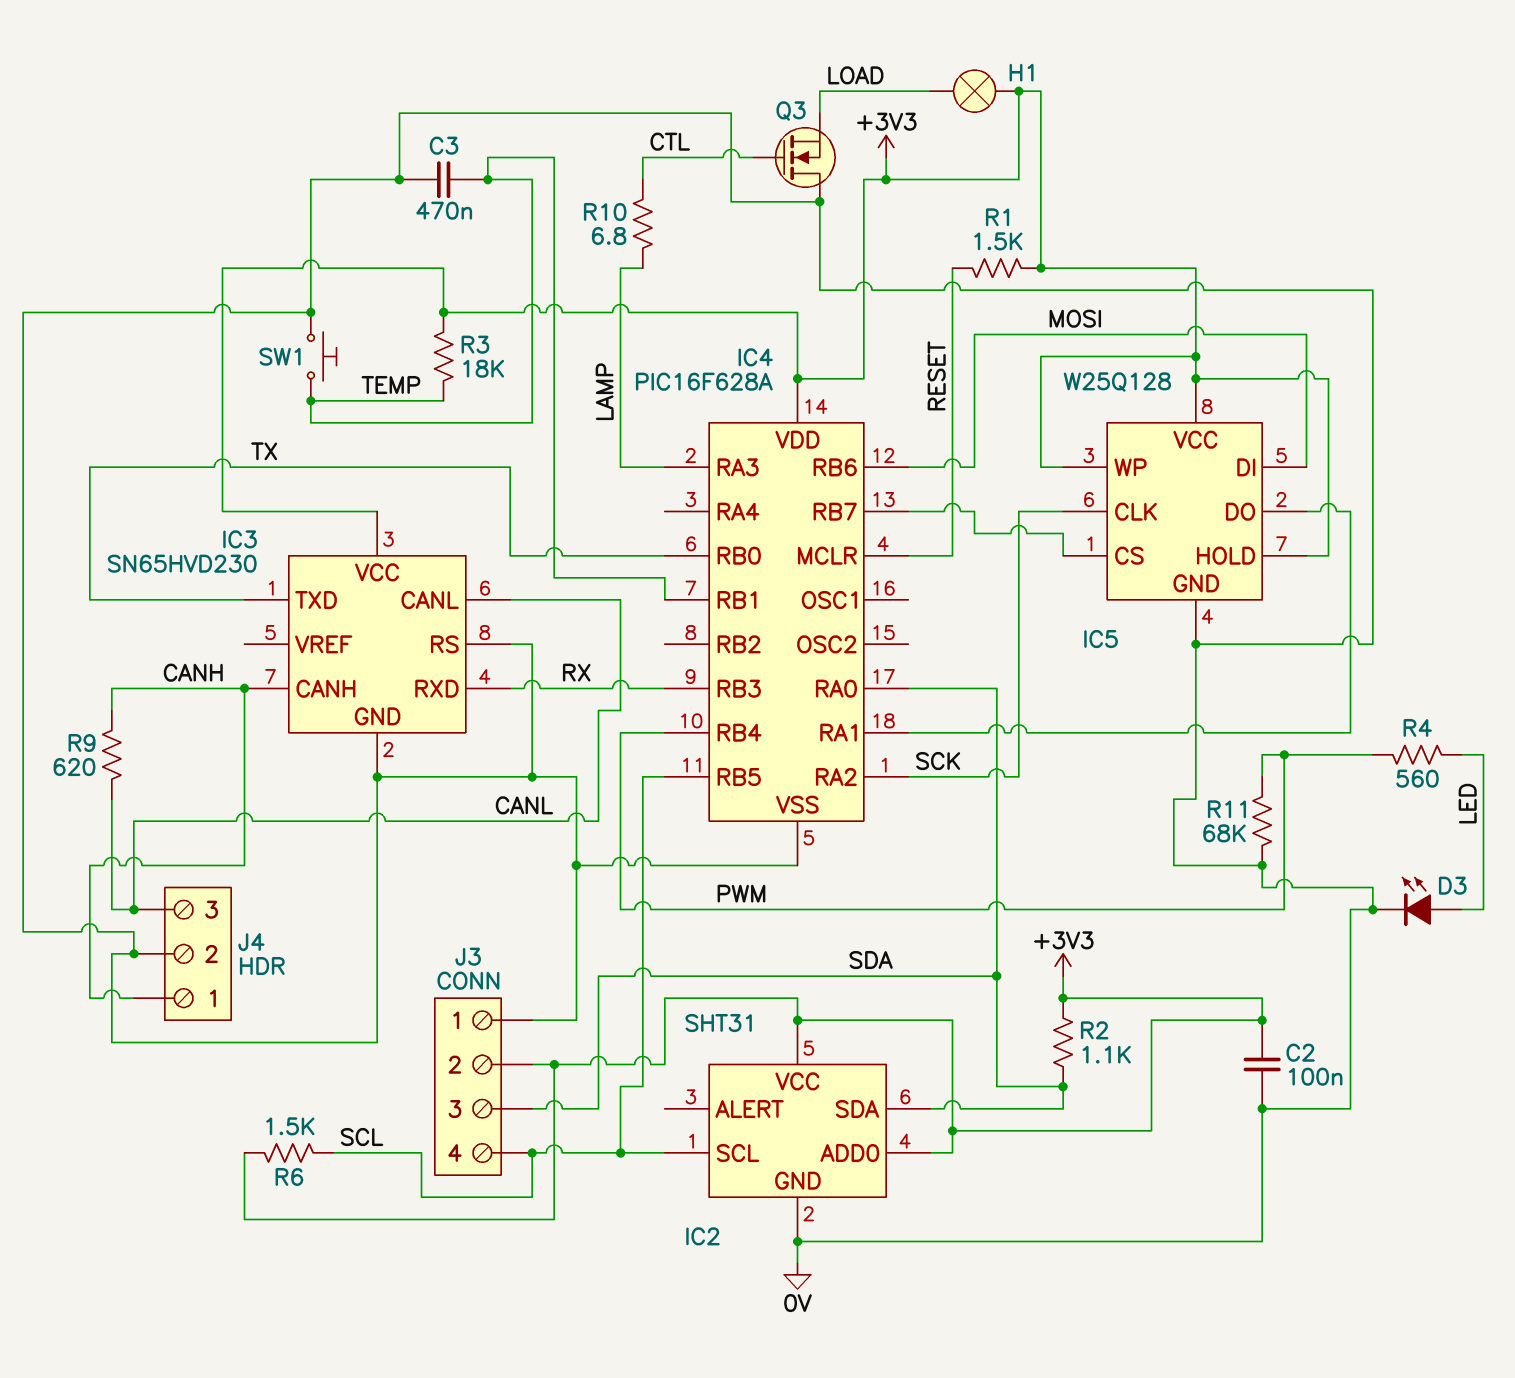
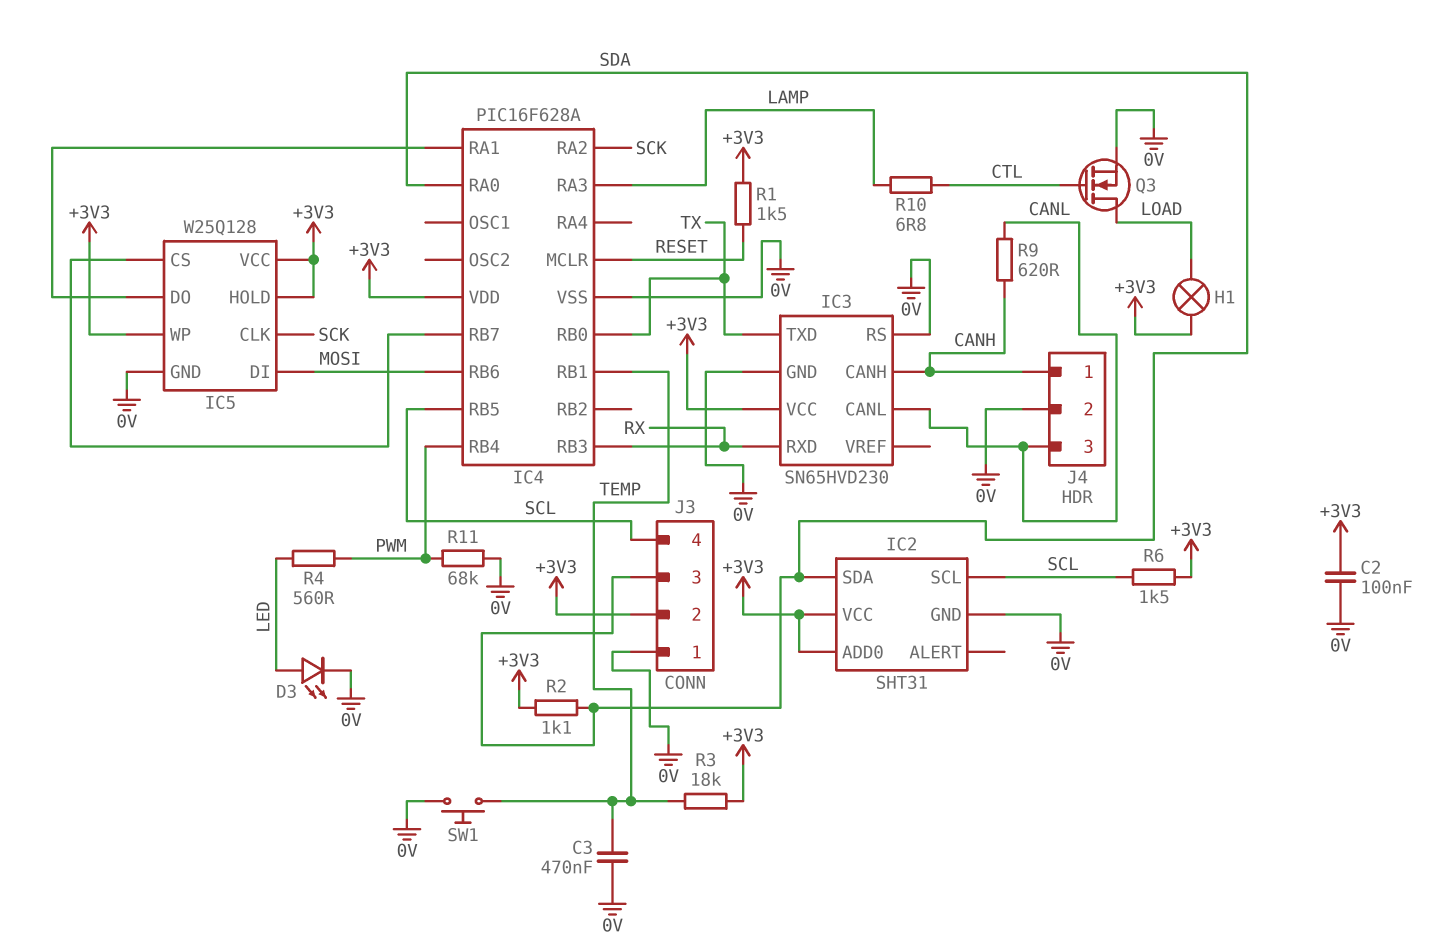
Q3: NMOS (G CTL, D 0V, S LOAD) -> NMOS (G CTL, D LOAD, S 0V)

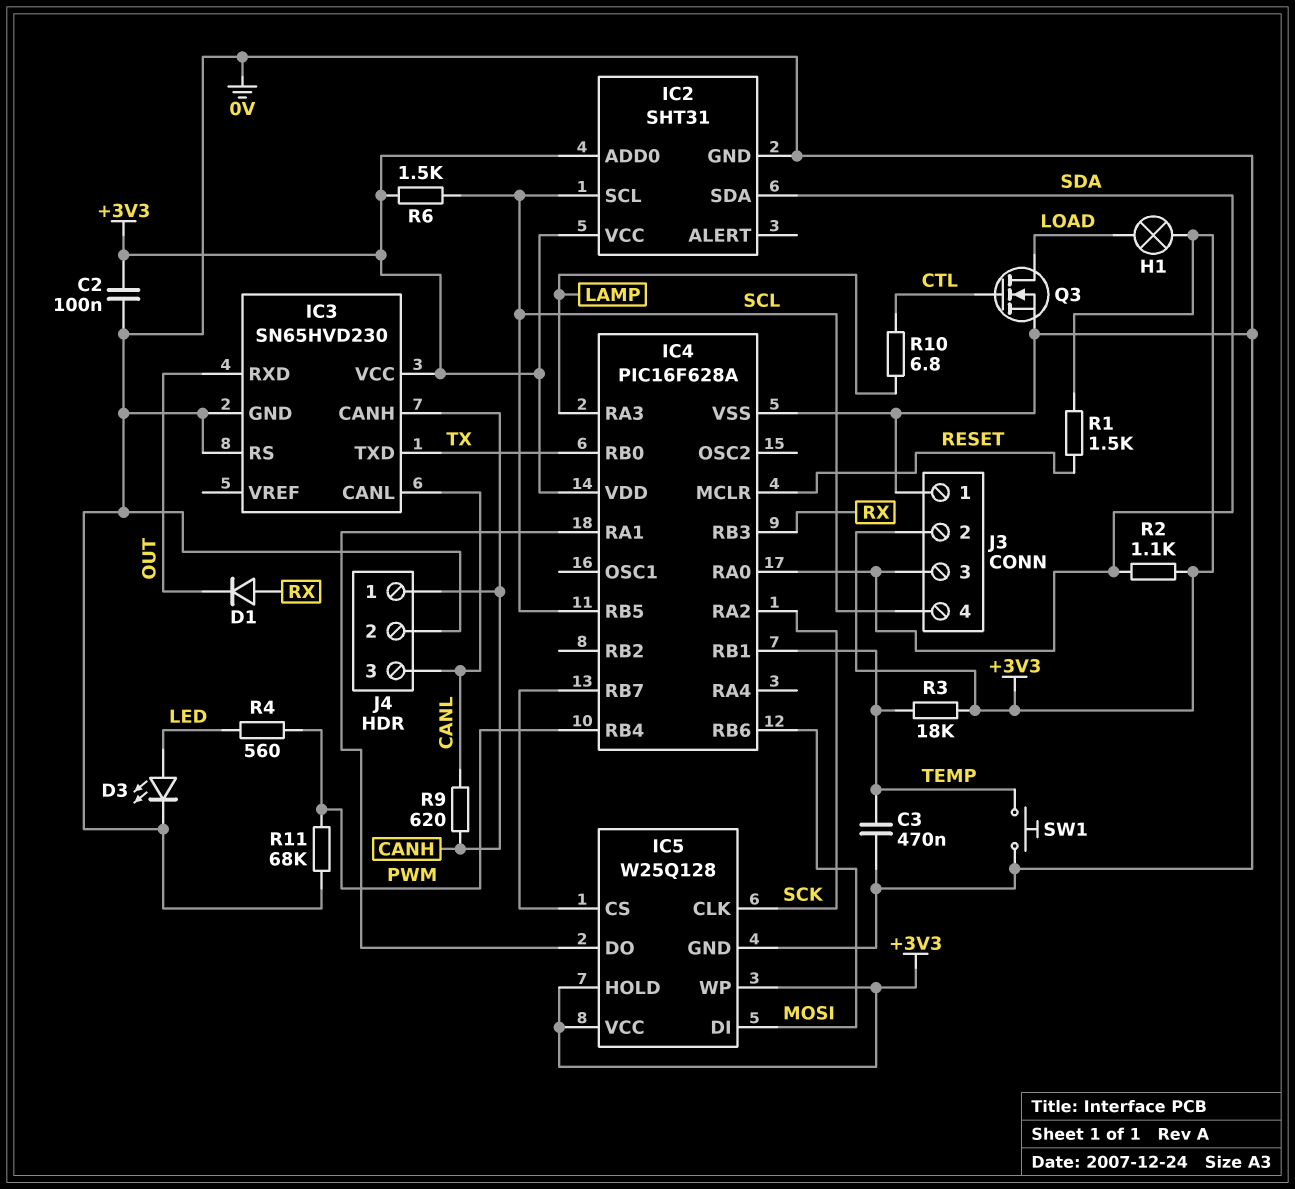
D1: none -> diode (A RX, K OUT)
IC3 pin RXD: RX -> OUT

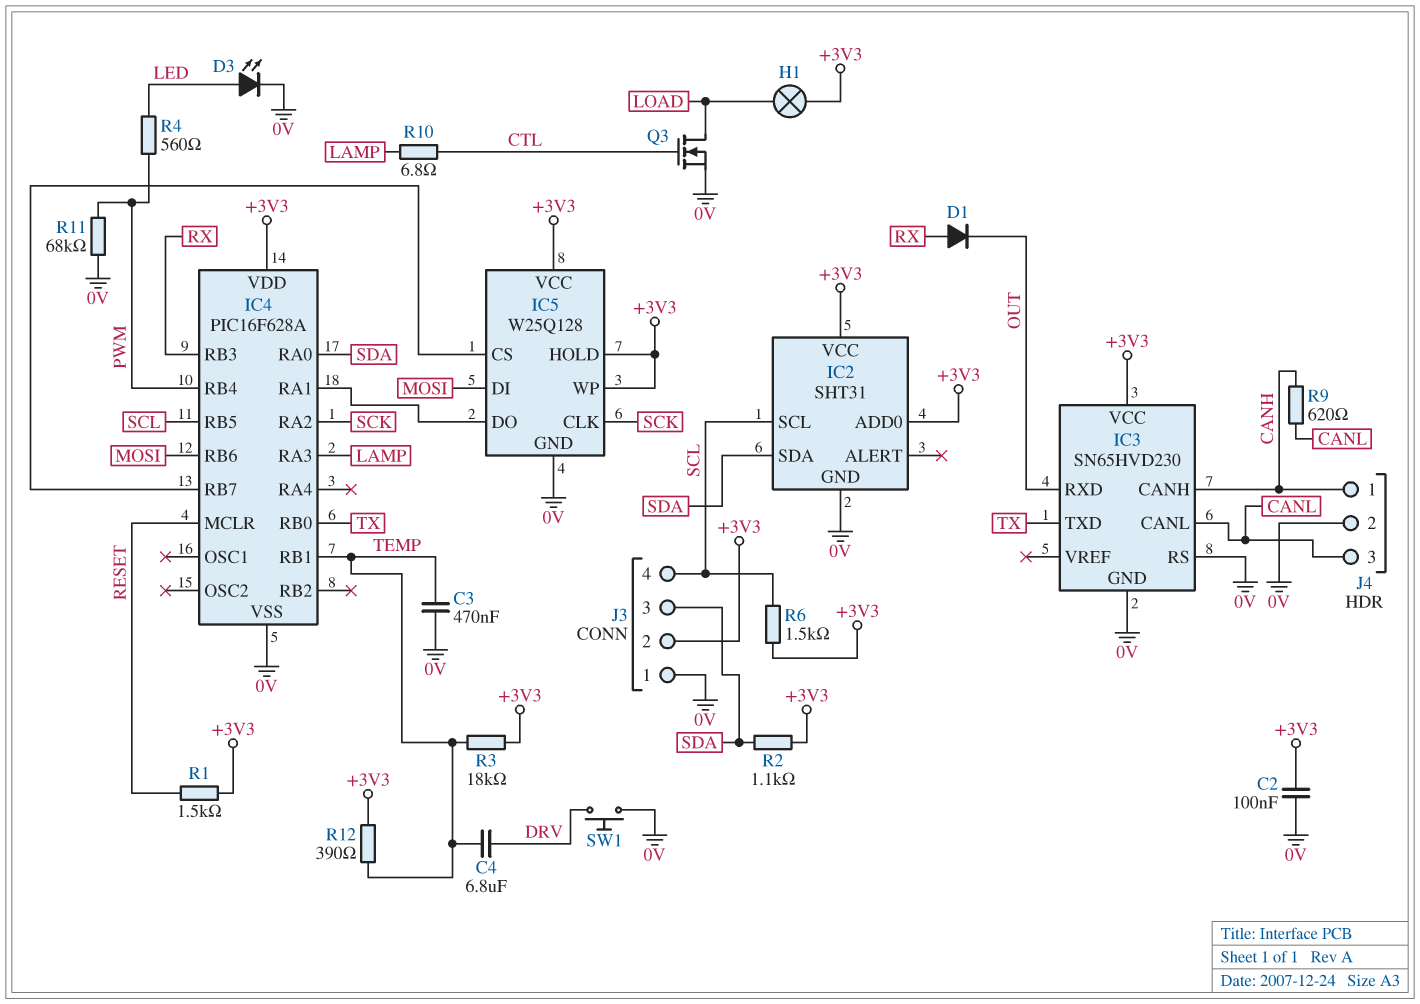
C4: none -> 6.8uF (DRV, TEMP)
R12: none -> 390 (+3V3, TEMP)
SW1: button (0V, TEMP) -> button (0V, DRV)

